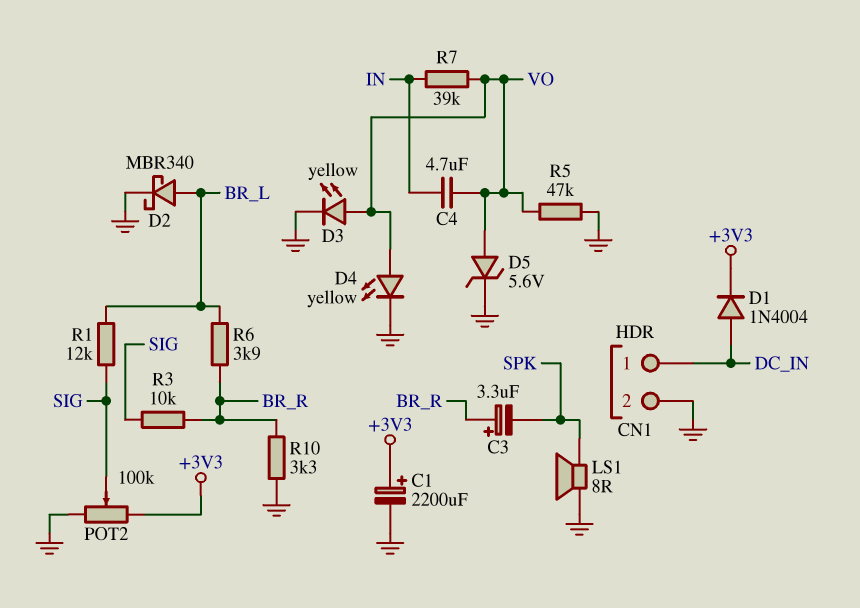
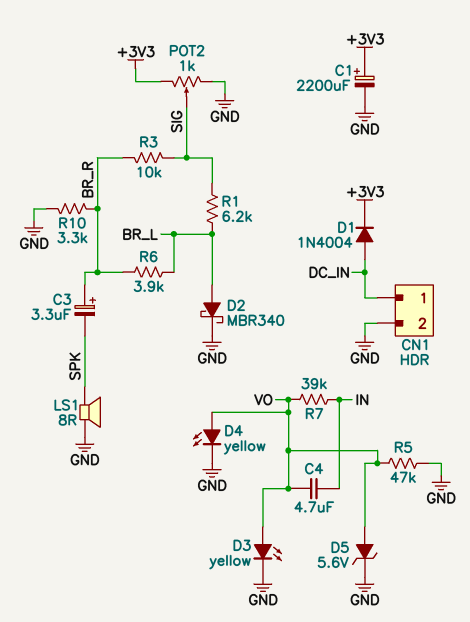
POT2: 100k (+3V3, GND, wiper SIG) -> 1k (+3V3, GND, wiper SIG)
R1: 12k (BR_L, SIG) -> 6.2k (BR_L, SIG)

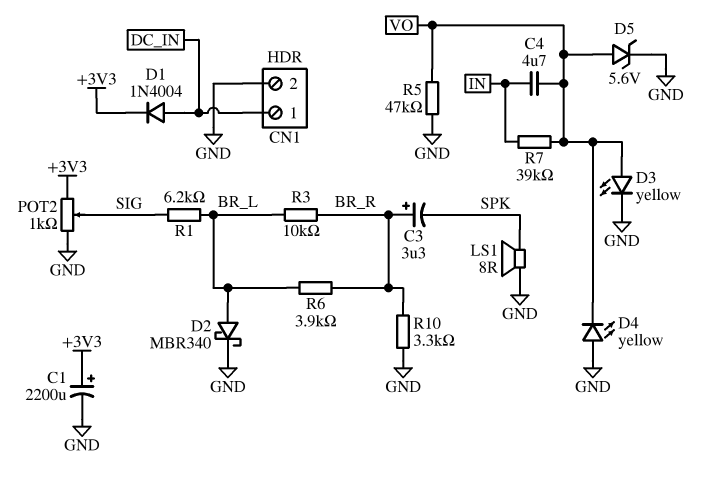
D4: LED yellow (A VO, K GND) -> LED yellow (A GND, K VO)
R3: 10k (BR_R, SIG) -> 10k (BR_L, BR_R)

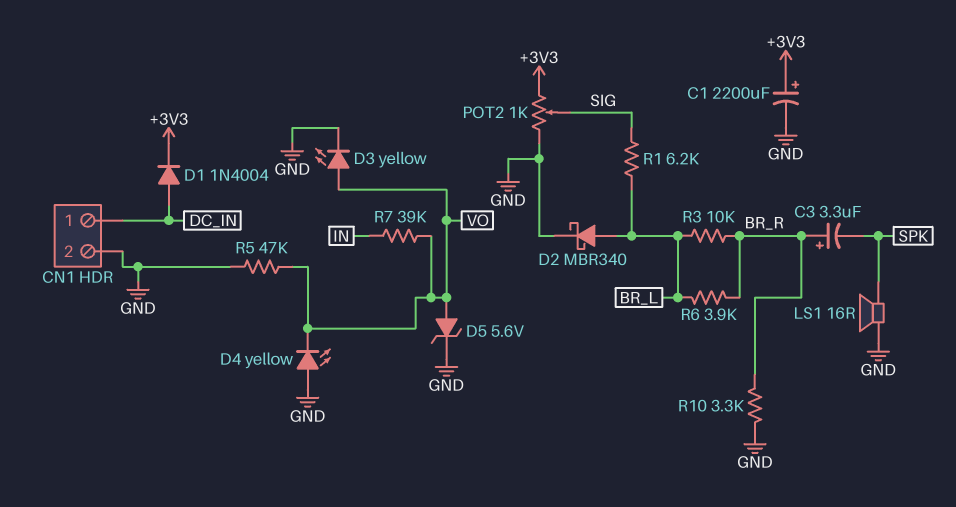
C4: 4.7uF (IN, VO) -> none
LS1: speaker 8R (GND, SPK) -> speaker 16R (GND, SPK)

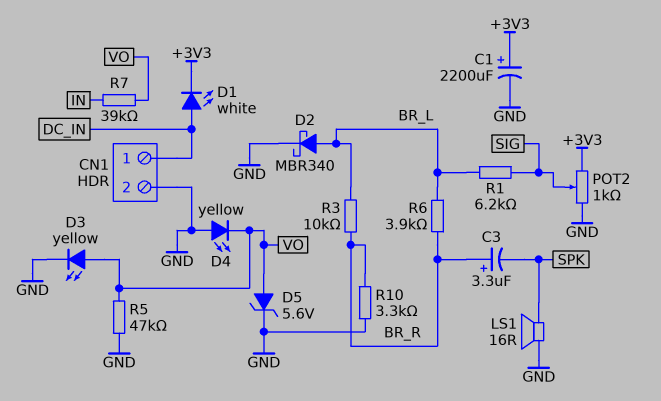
D1: diode 1N4004 (A DC_IN, K +3V3) -> LED white (A DC_IN, K +3V3)

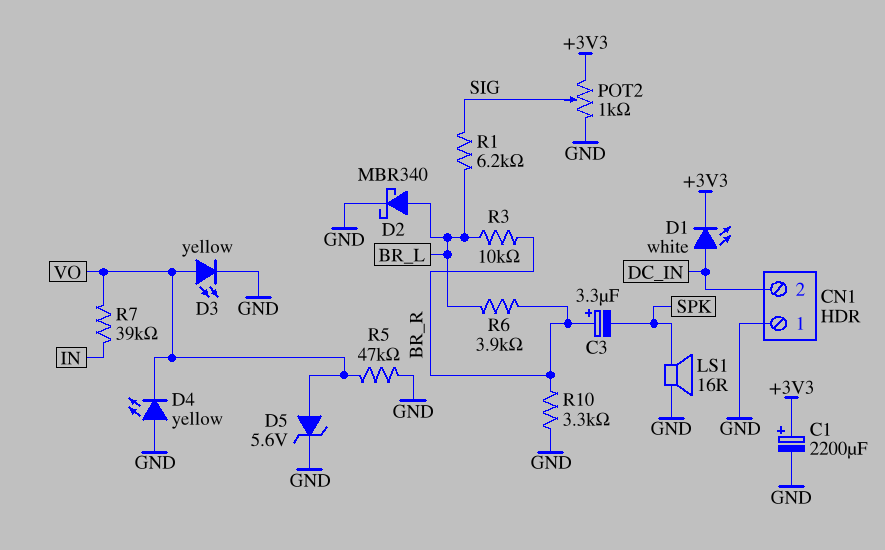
CN1 pin 1: DC_IN -> GND
CN1 pin 2: GND -> DC_IN

